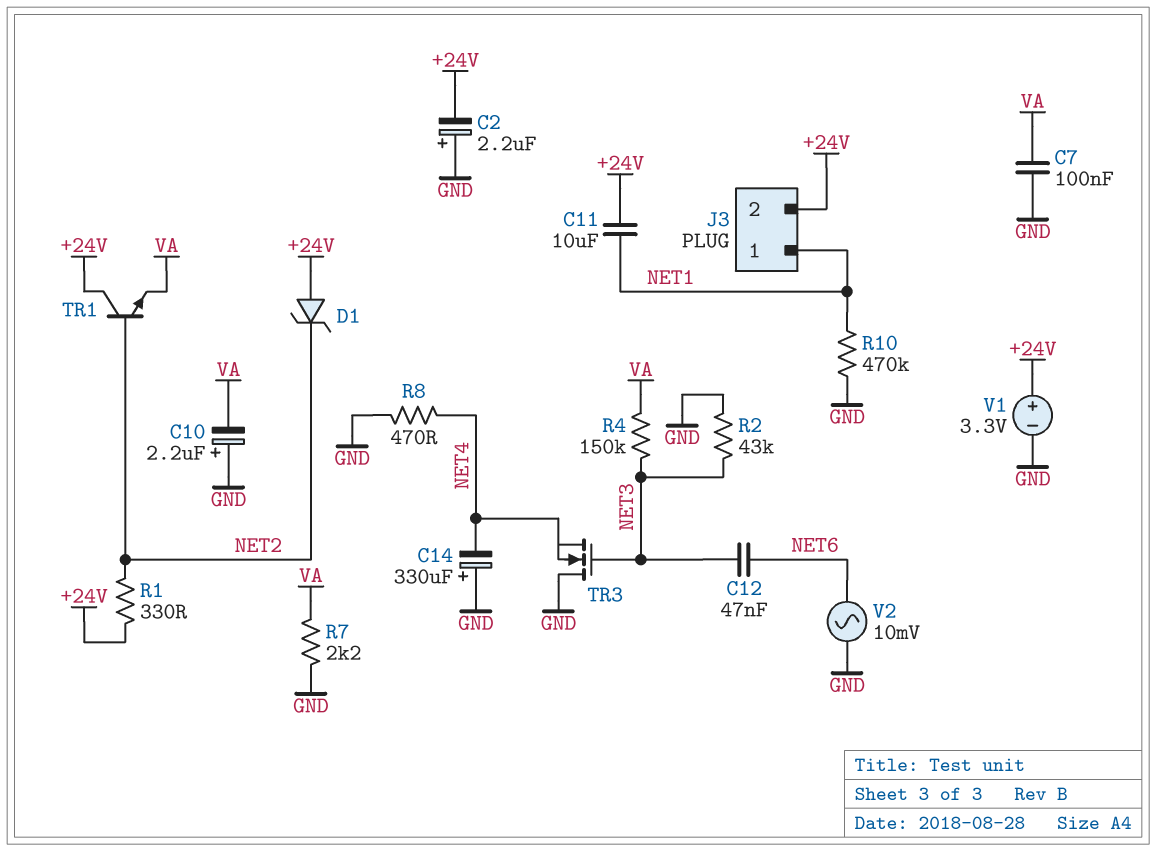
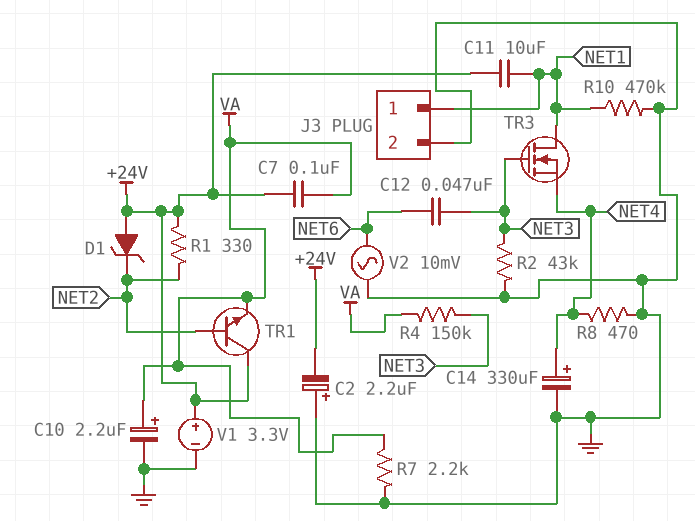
C7: 100nF (GND, VA) -> 100nF (+24V, VA)
C10: 2.2uF (plus GND, minus VA) -> 2.2uF (plus VA, minus GND)
C14: 330uF (plus GND, minus NET4) -> 330uF (plus NET4, minus GND)
J3 pin 2: +24V -> GND
TR3: NMOS (G NET3, D GND, S NET4) -> NMOS (G NET3, D NET1, S NET4)

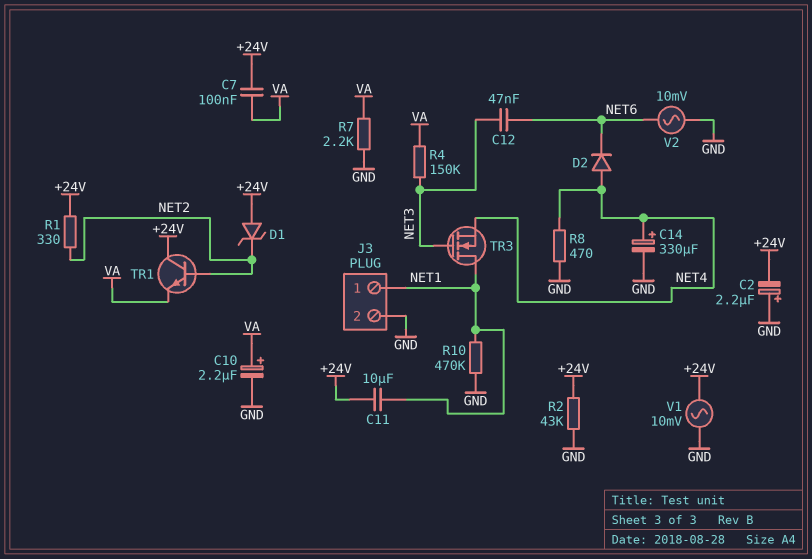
D2: none -> diode (A NET4, K NET6)
R2: 43k (GND, NET3) -> 43k (+24V, GND)
V1: 3.3V (plus +24V, minus GND) -> AC 10mV (+24V, GND)

